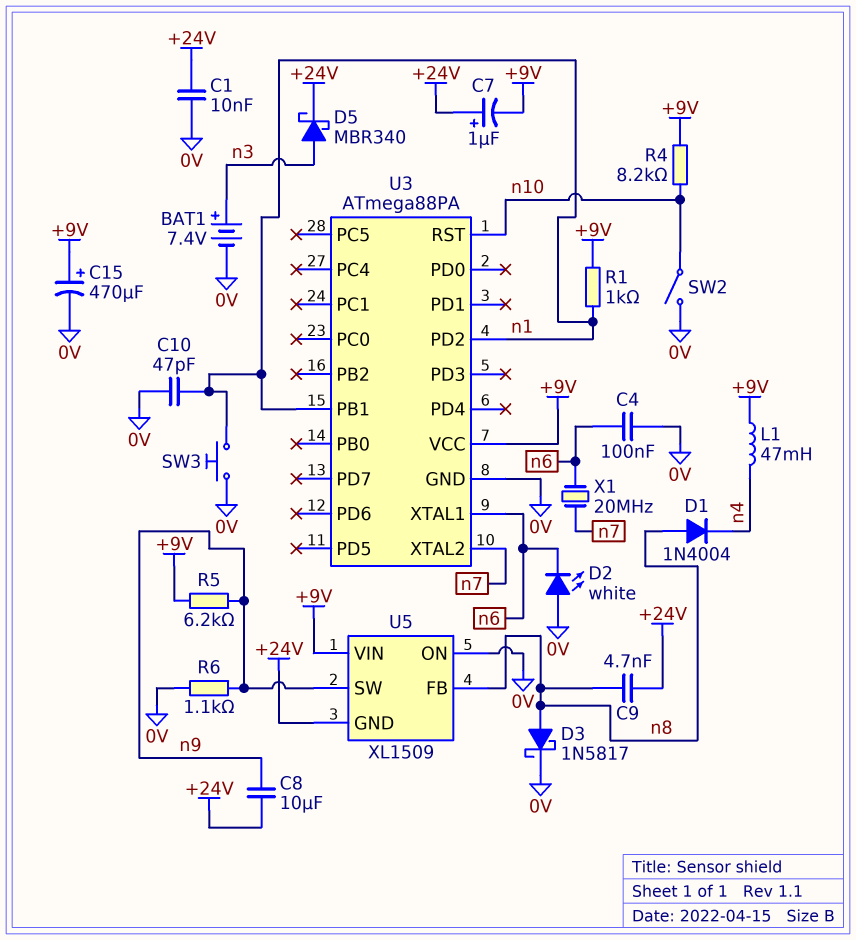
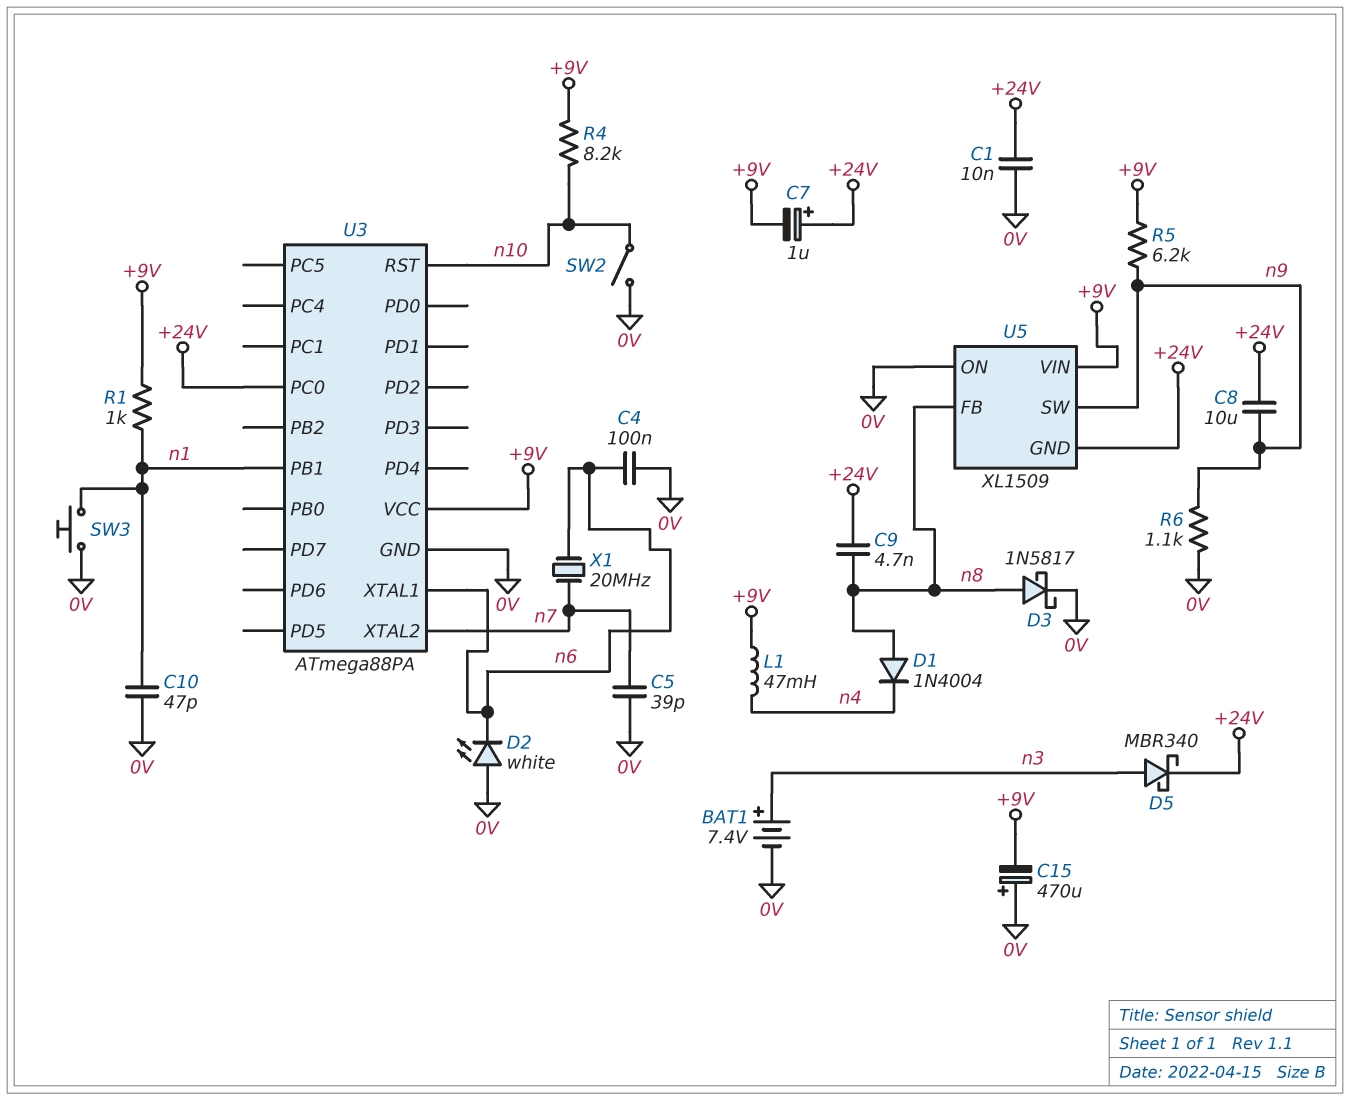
C5: none -> 39pF (0V, n7)
C15: 470uF (plus +9V, minus 0V) -> 470uF (plus 0V, minus +9V)
U3 pin PC0: none -> +24V
U3 pin PD2: n1 -> none

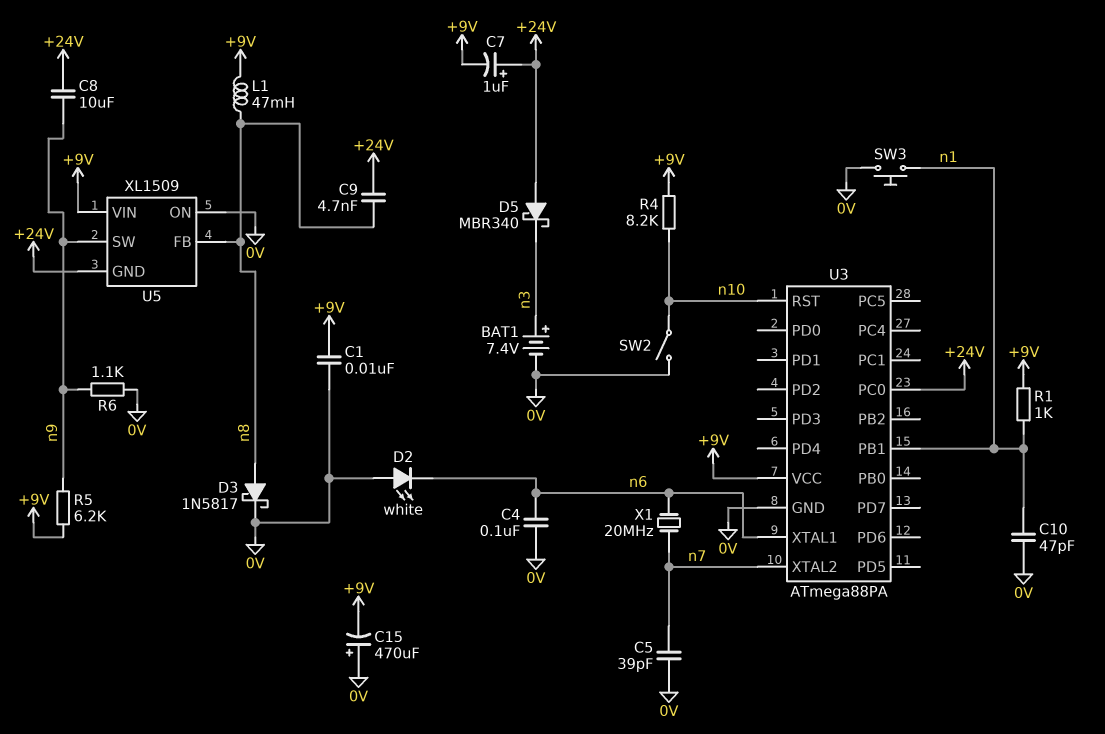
C1: 10nF (+24V, 0V) -> 10nF (+9V, 0V)
D1: diode 1N4004 (A n8, K n4) -> none
D5: schottky MBR340 (A n3, K +24V) -> schottky MBR340 (A +24V, K n3)
L1: 47mH (+9V, n4) -> 47mH (+9V, n8)

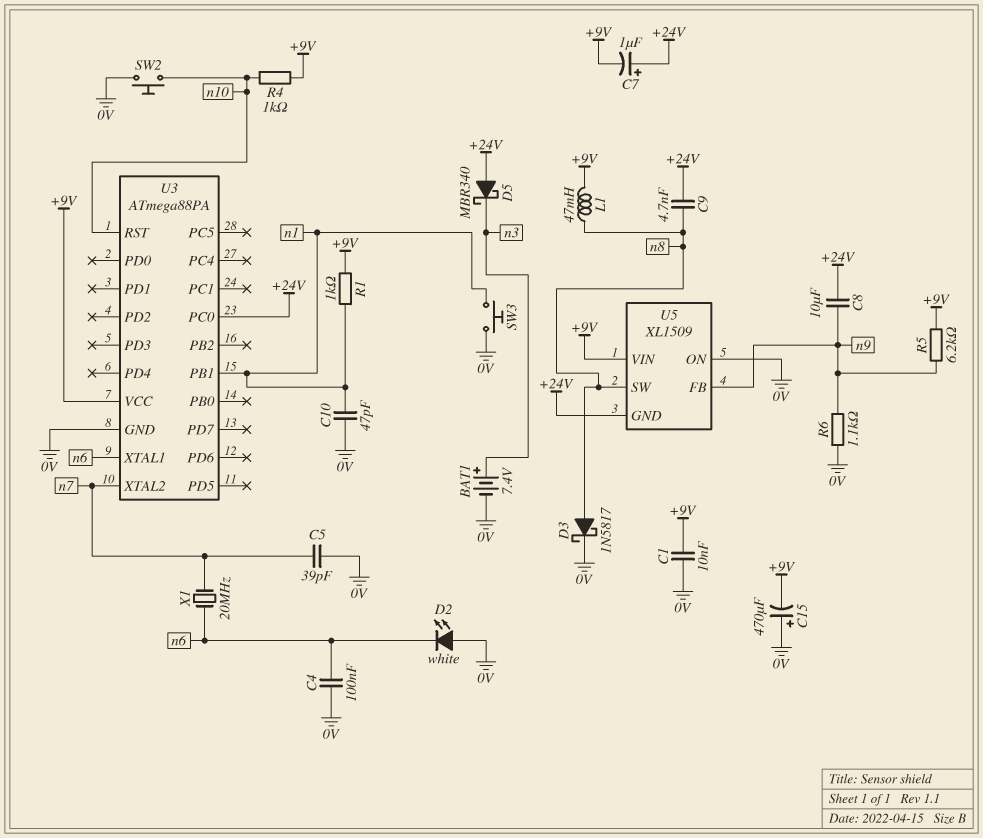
R4: 8.2k (+9V, n10) -> 1k (+9V, n10)
SW2: switch (0V, n10) -> button (0V, n10)
U5 pin FB: n8 -> n9
U5 pin SW: n9 -> n8

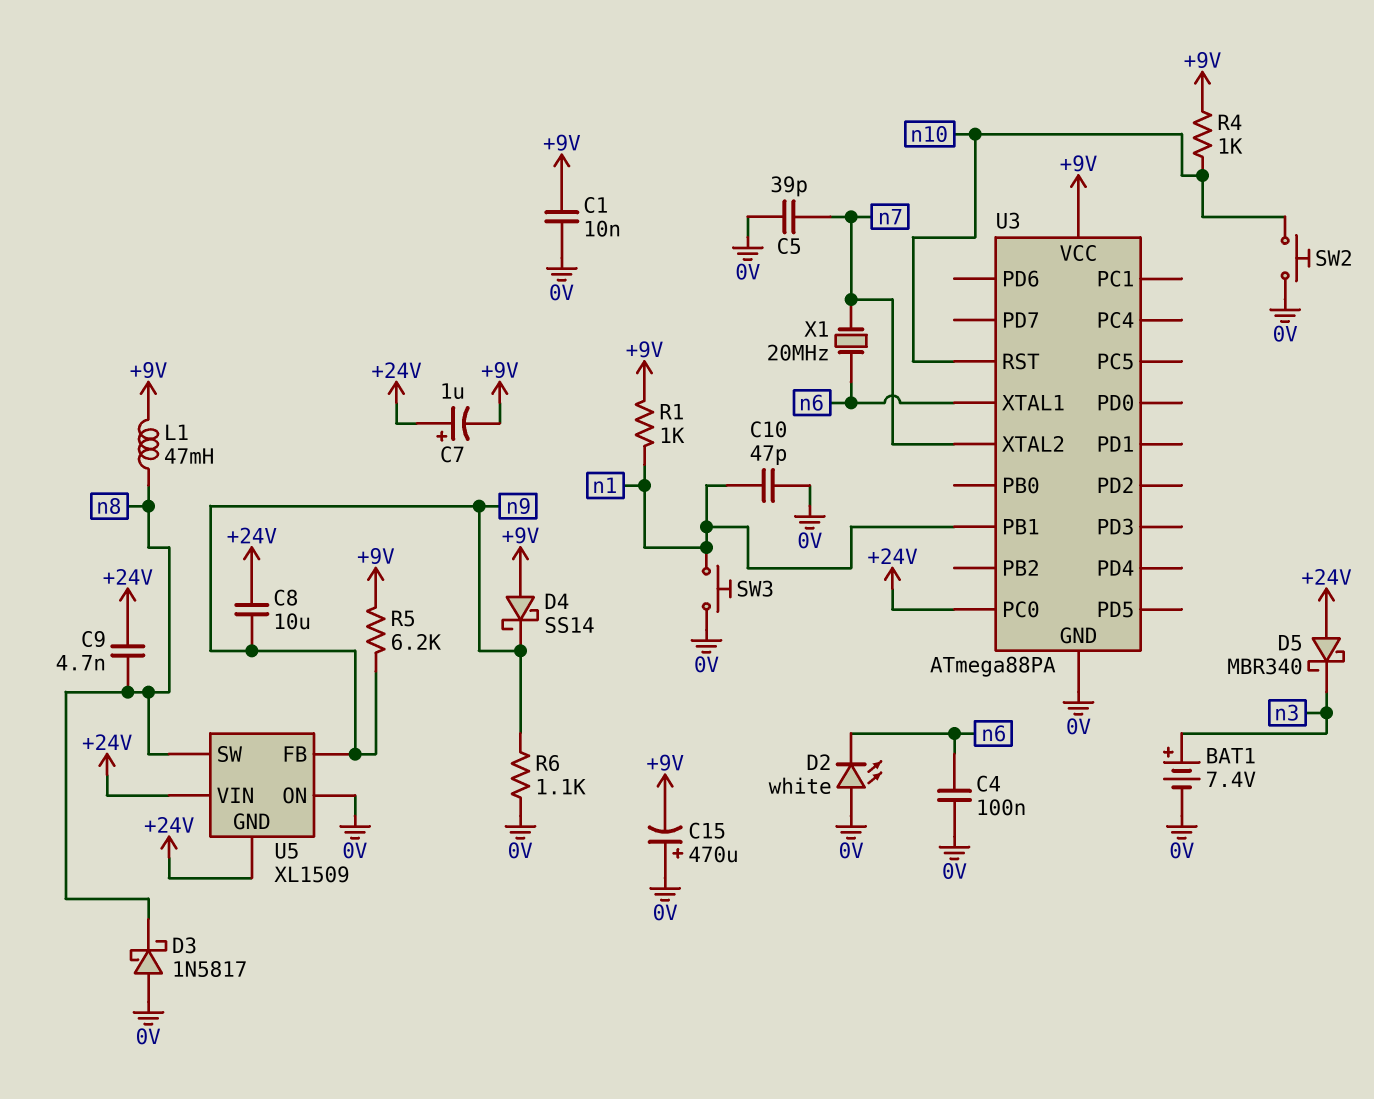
D3: schottky 1N5817 (A n8, K 0V) -> schottky 1N5817 (A 0V, K n8)
D4: none -> schottky SS14 (A +9V, K n9)
U5 pin VIN: +9V -> +24V

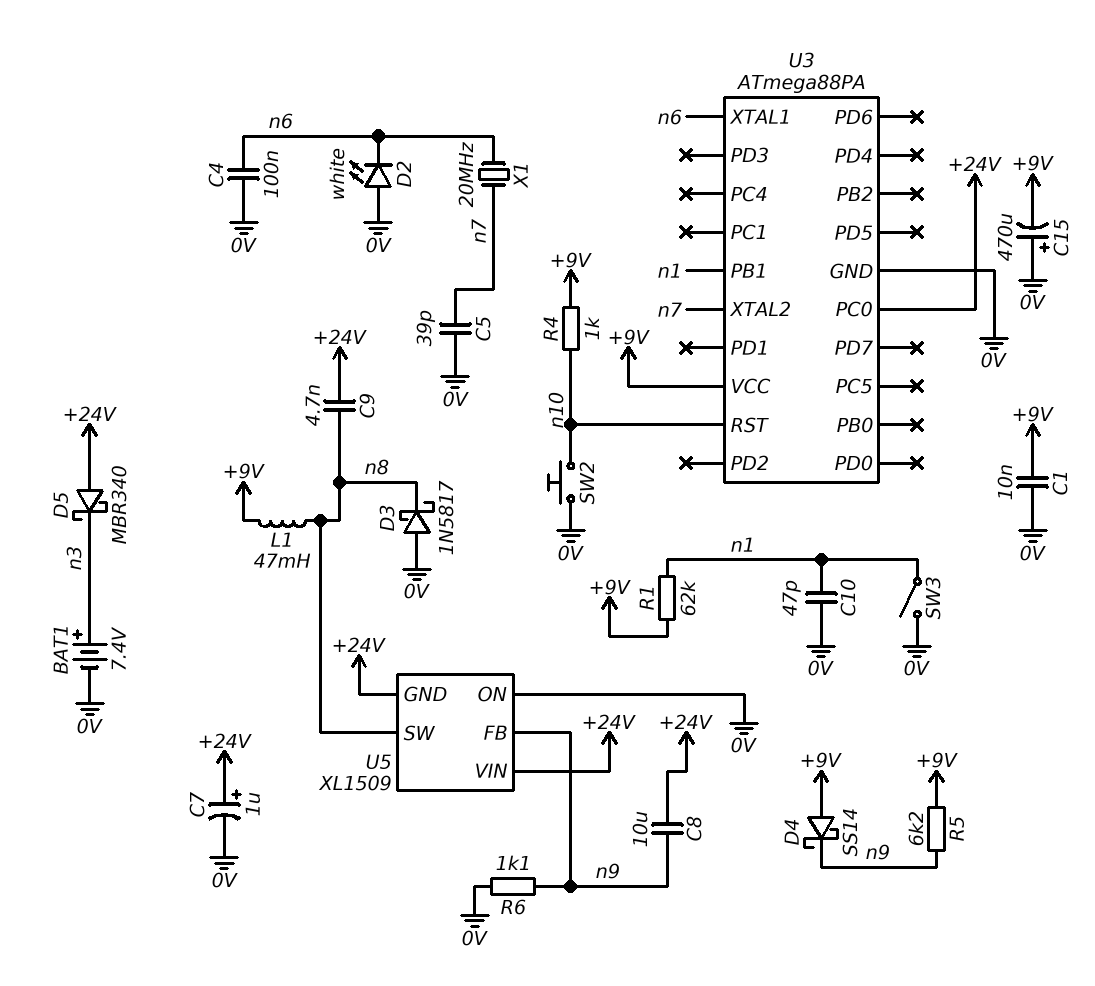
C7: 1uF (plus +24V, minus +9V) -> 1uF (plus +24V, minus 0V)
R1: 1k (+9V, n1) -> 62k (+9V, n1)
SW3: button (0V, n1) -> switch (0V, n1)

